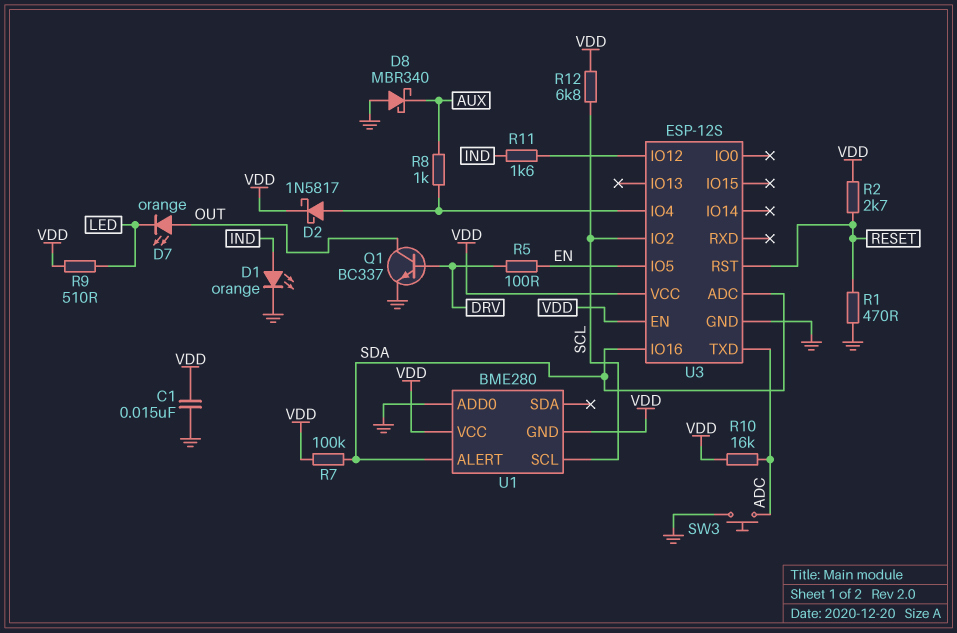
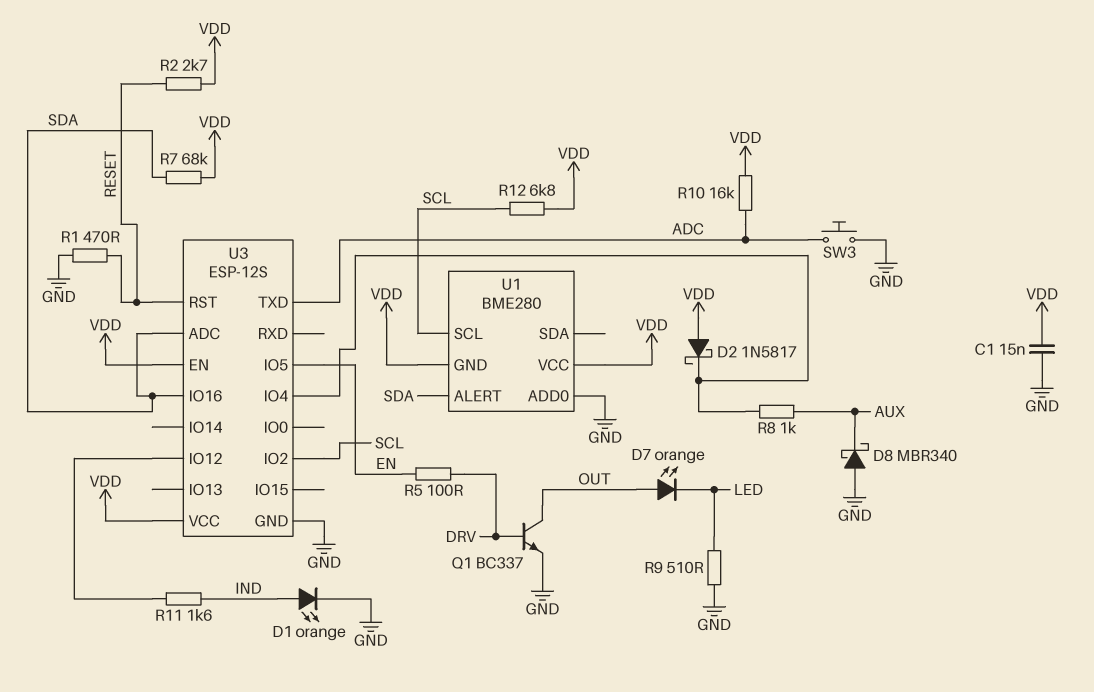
D2: schottky 1N5817 (A U3/IO4, K VDD) -> schottky 1N5817 (A VDD, K U3/IO4)
R7: 100k (SDA, VDD) -> 68k (SDA, VDD)
R9: 510 (LED, VDD) -> 510 (GND, LED)

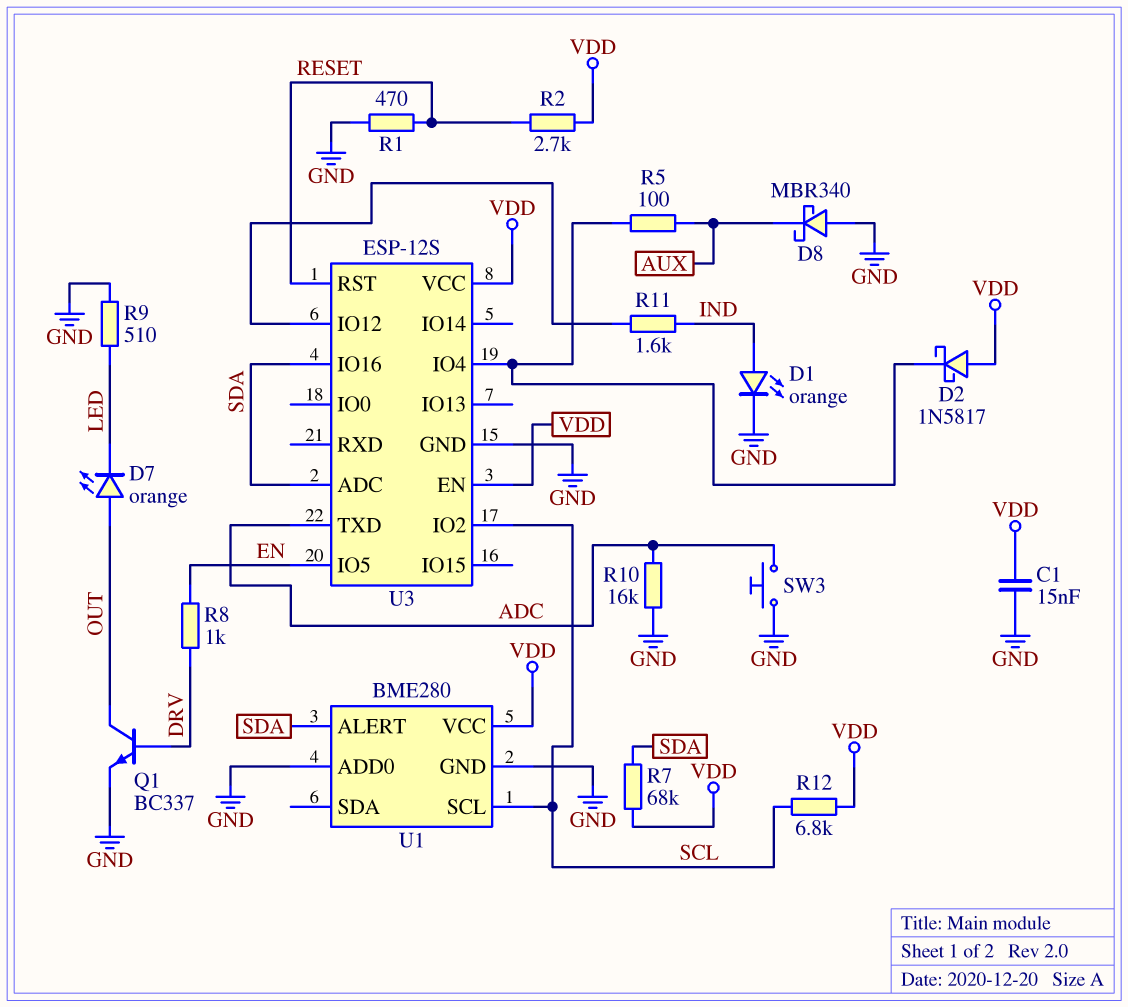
R5: 100 (DRV, EN) -> 100 (AUX, U3/IO4)
R8: 1k (AUX, U3/IO4) -> 1k (DRV, EN)
R10: 16k (ADC, VDD) -> 16k (ADC, GND)
U1 pin GND: VDD -> GND

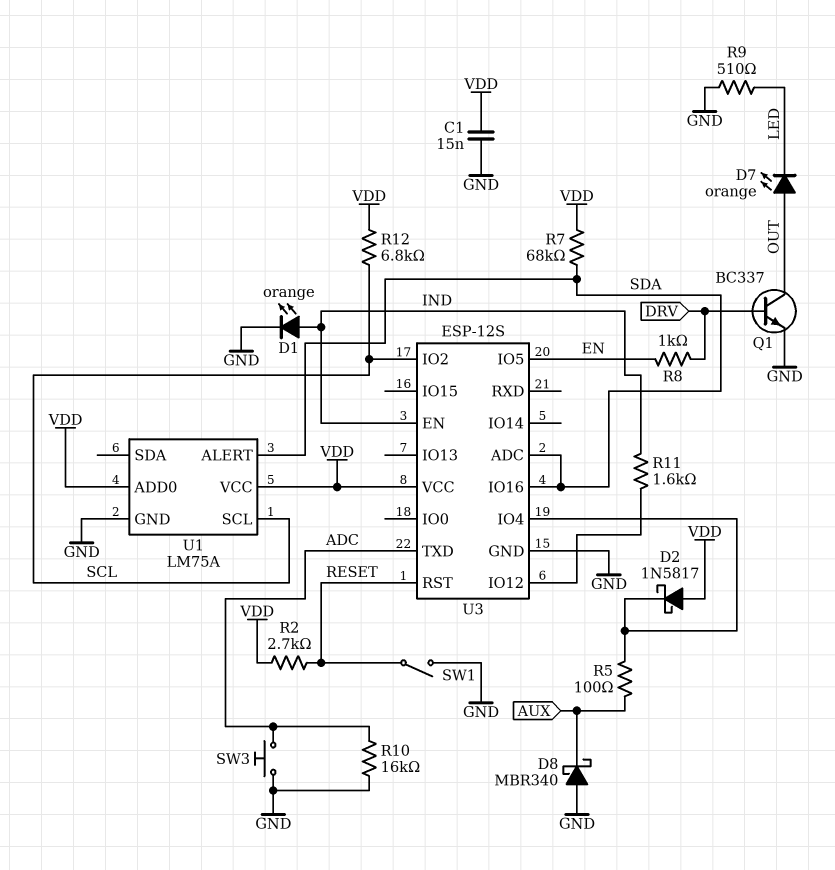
R1: 470 (GND, RESET) -> none
SW1: none -> switch (GND, RESET)
U1: BME280 -> LM75A
U1 pin ADD0: GND -> VDD
U3 pin EN: VDD -> IND

